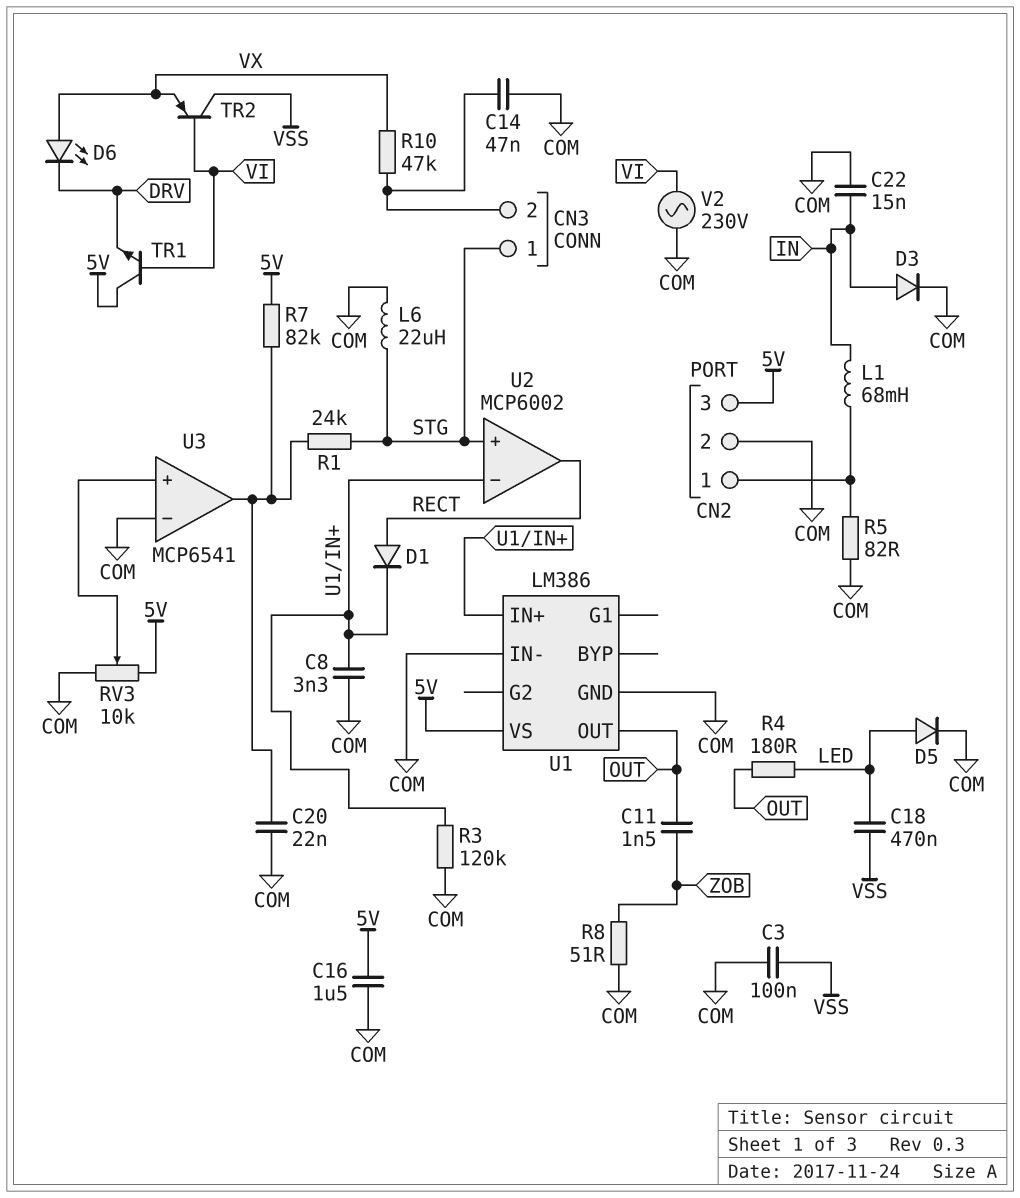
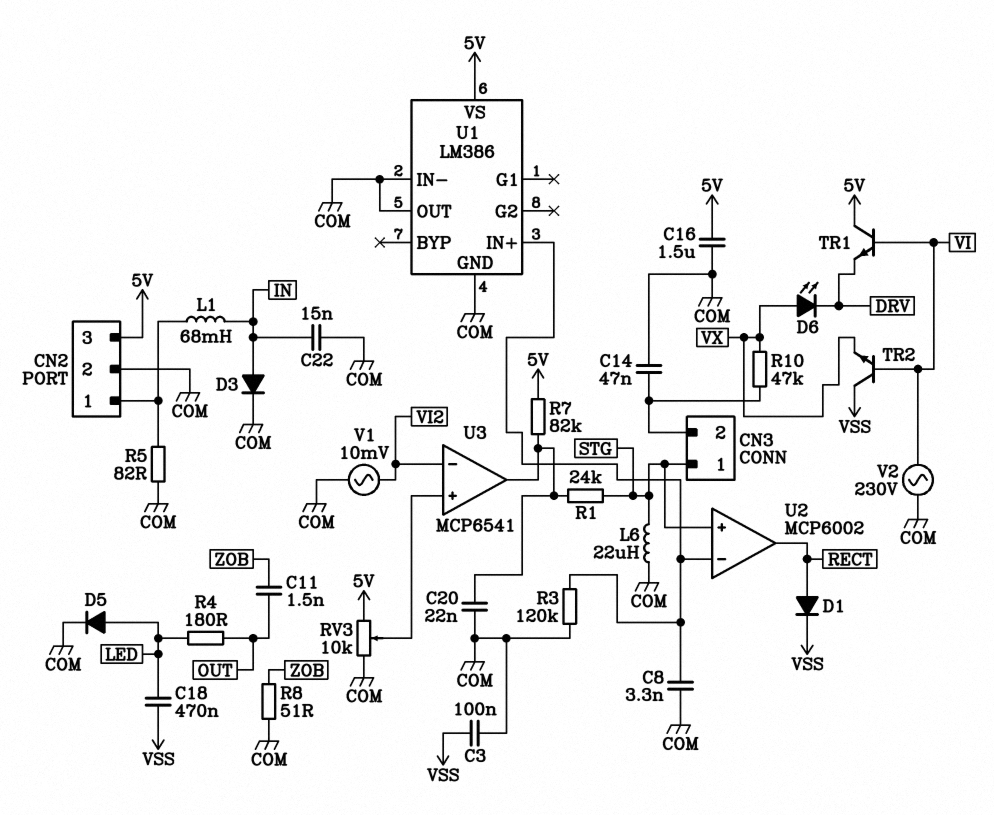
D1: diode (A RECT, K U1/IN+) -> diode (A RECT, K VSS)
TR2: PNP (B VI, C VSS, E VX) -> NPN (B VI, C VSS, E VX)
U1 pin OUT: OUT -> COM
U3 pin in-: COM -> VI2
V1: none -> AC 10mV (COM, VI2)

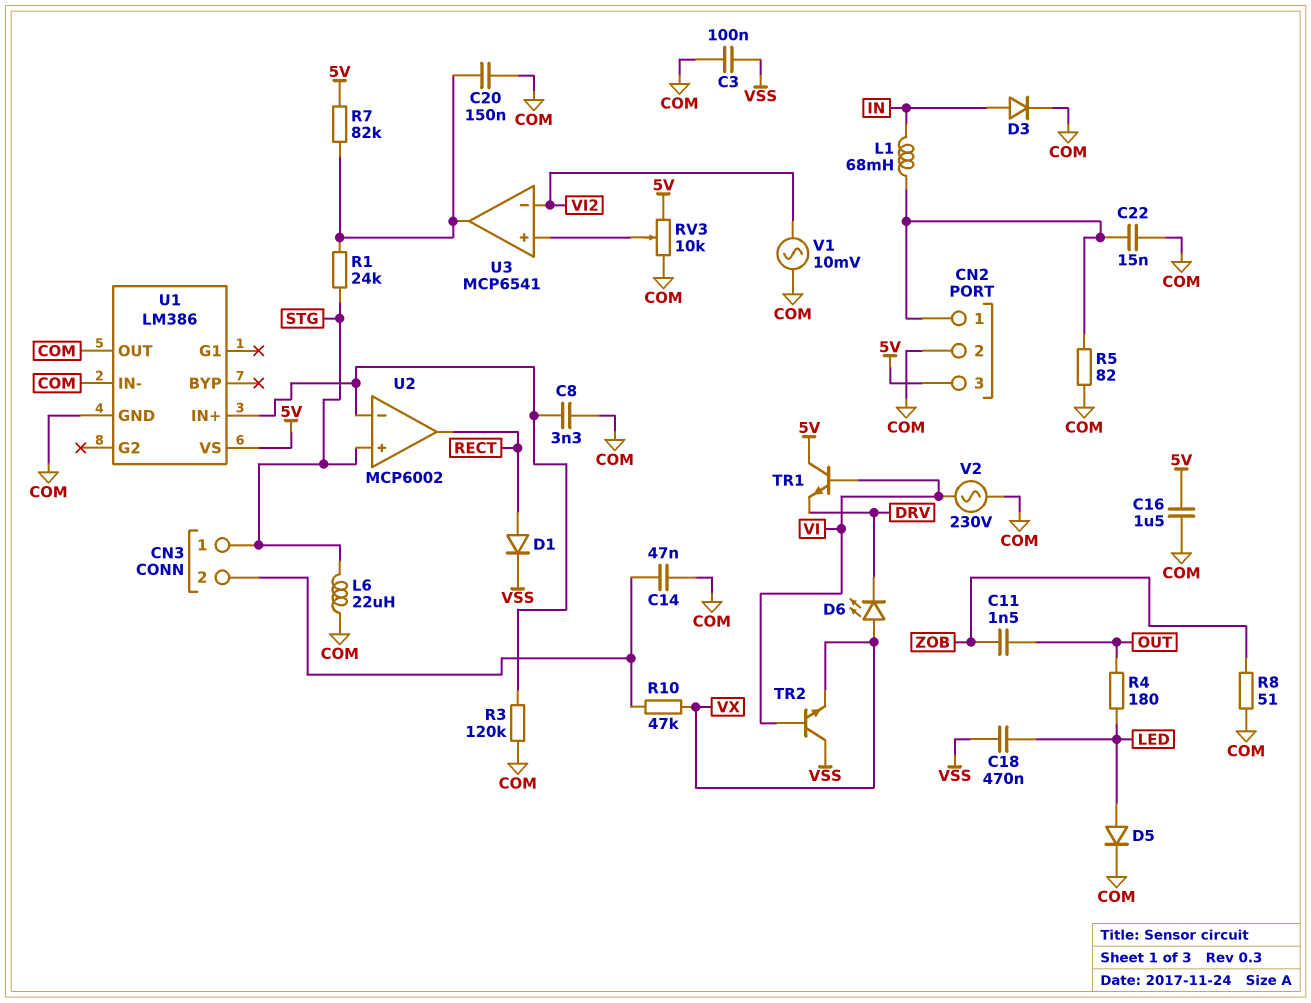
C20: 22nF (COM, U3/out) -> 150nF (COM, U3/out)
C22: 15nF (COM, IN) -> 15nF (CN2/1, COM)

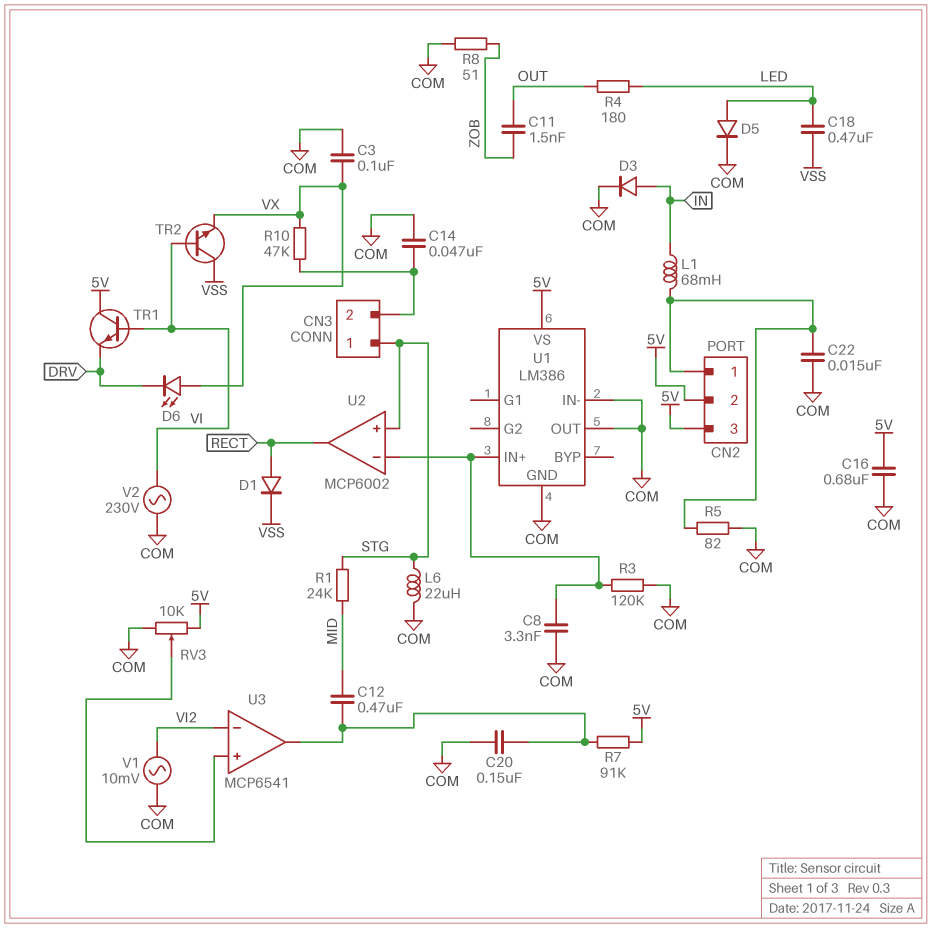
C3: 100nF (COM, VSS) -> 100nF (COM, VX)
C12: none -> 470nF (MID, U3/out)
C16: 1.5uF (5V, COM) -> 680nF (5V, COM)
CN2 pin 2: COM -> 5V
R1: 24k (STG, U3/out) -> 24k (MID, STG)
R7: 82k (5V, U3/out) -> 91k (5V, U3/out)

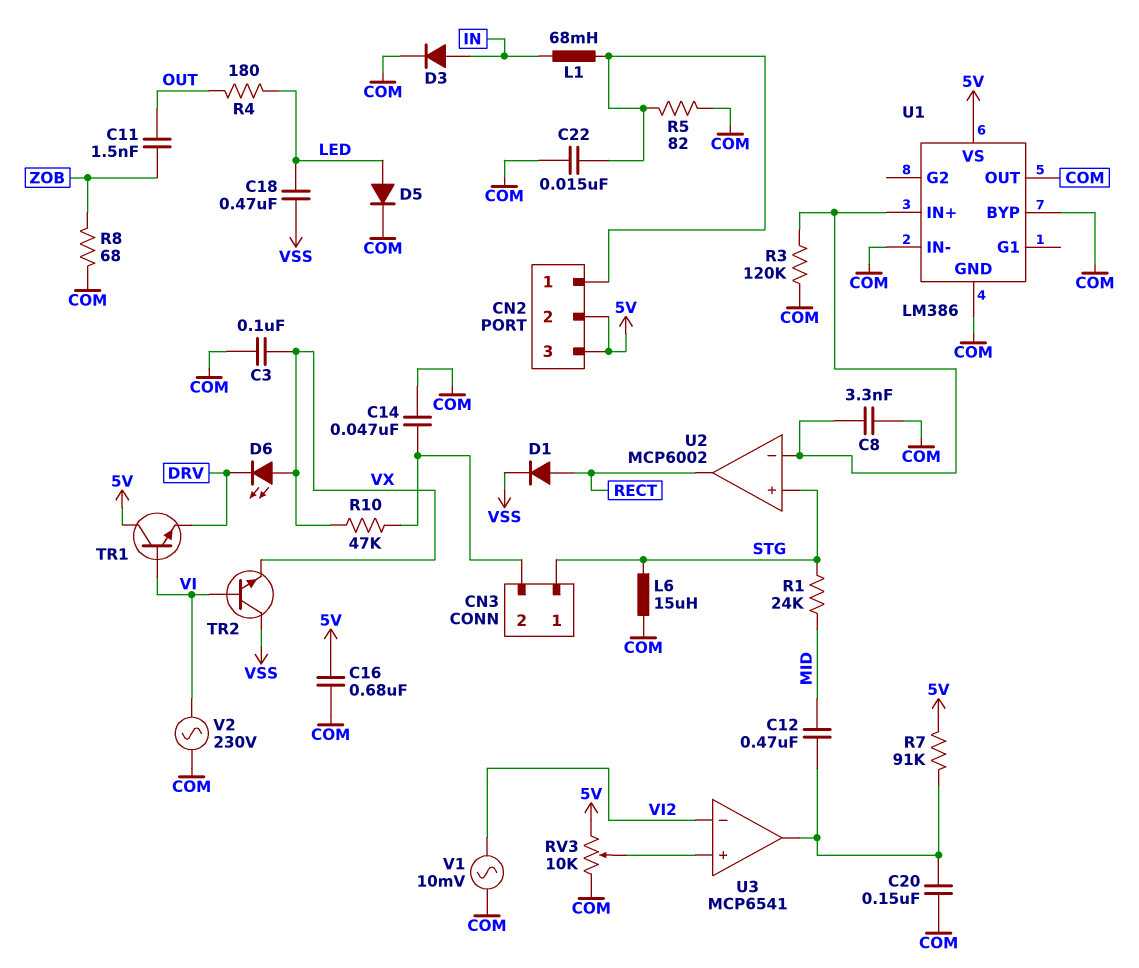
L6: 22uH (COM, STG) -> 15uH (COM, STG)
R8: 51 (COM, ZOB) -> 68 (COM, ZOB)
U1 pin BYP: none -> COM

